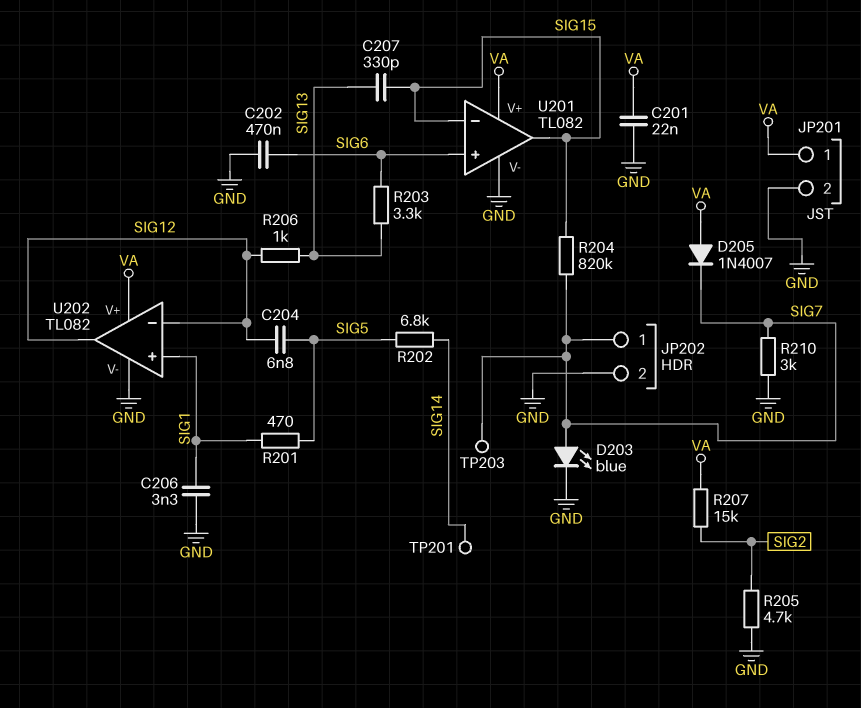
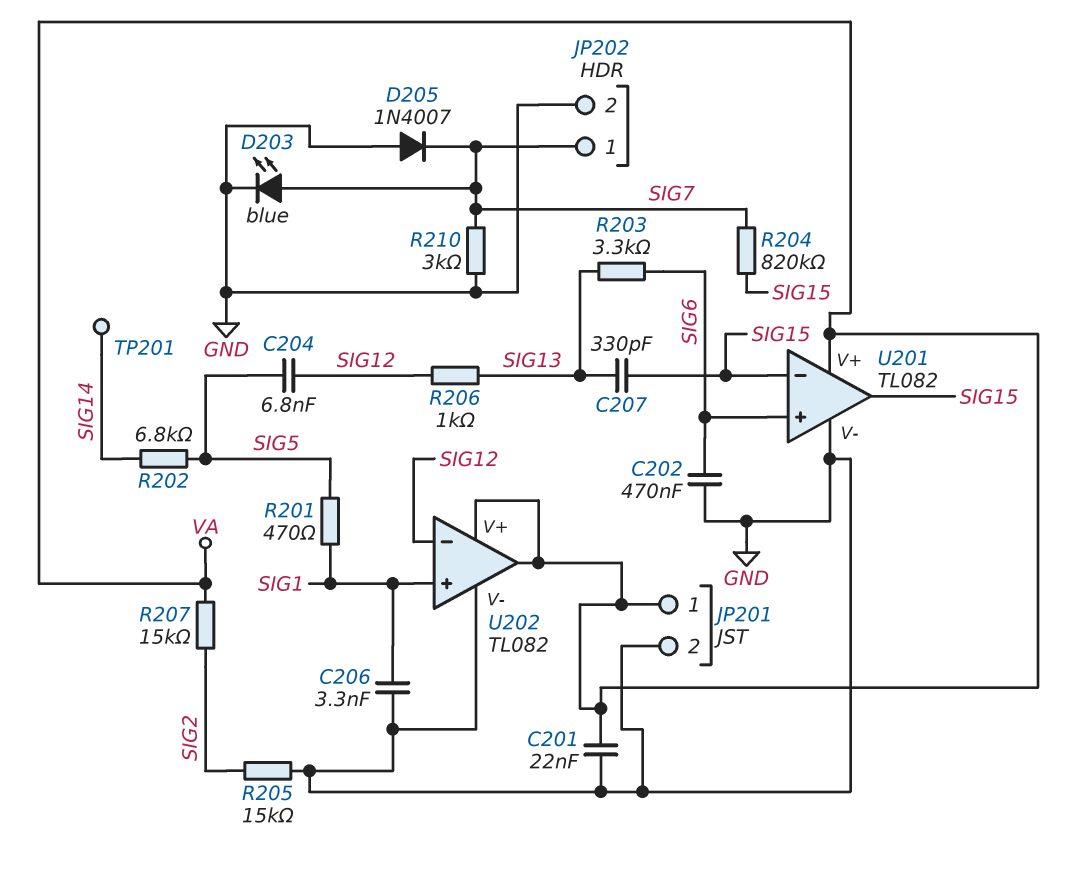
D205: diode 1N4007 (A VA, K SIG7) -> diode 1N4007 (A GND, K SIG7)
R205: 4.7k (GND, SIG2) -> 15k (GND, SIG2)
TP203: test point (SIG7) -> none
U202 pin out: SIG12 -> VA

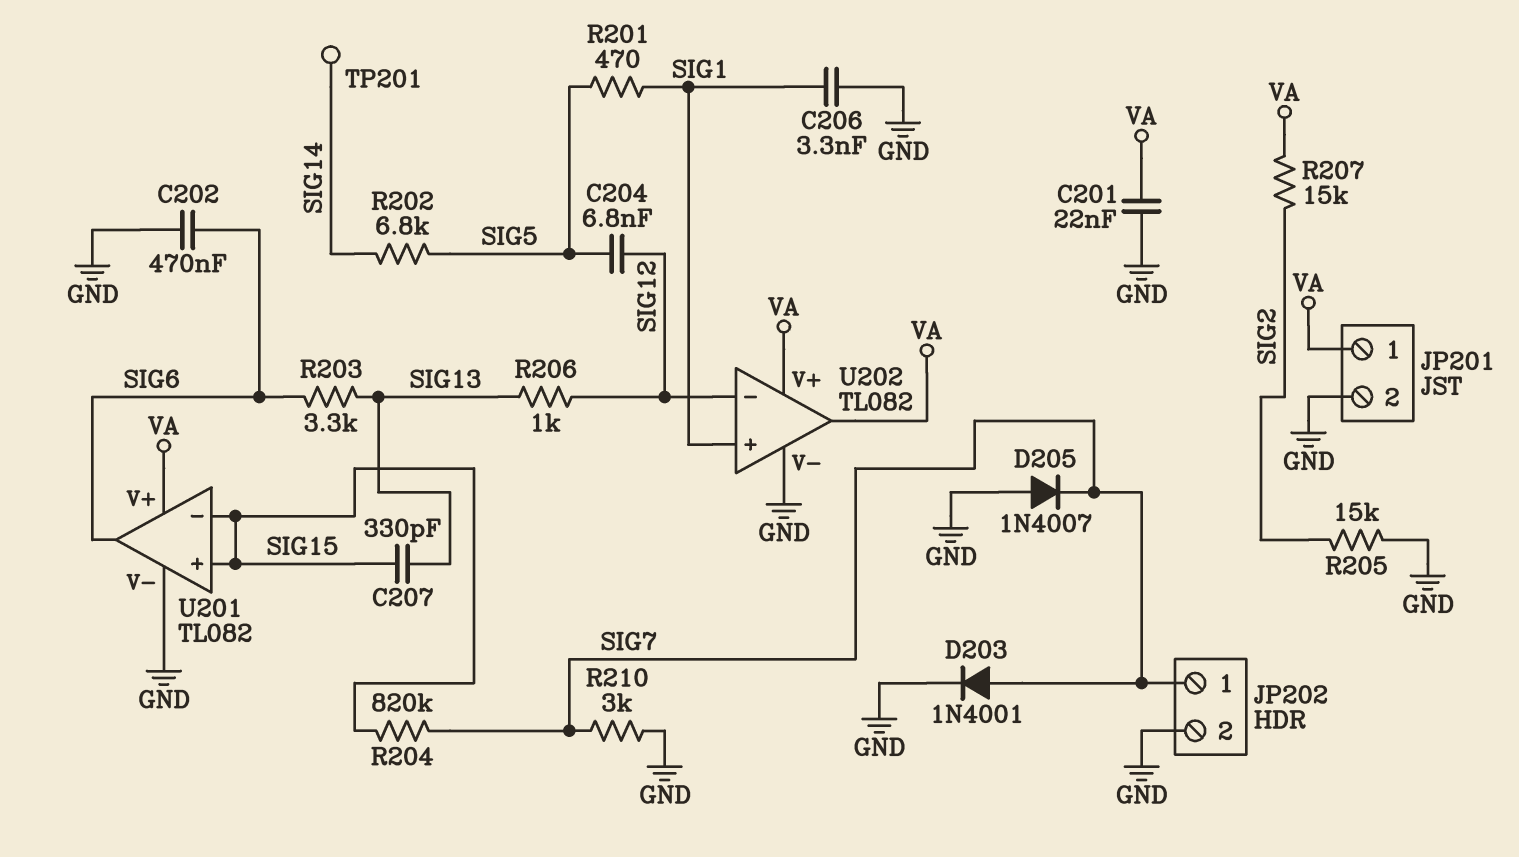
D203: LED blue (A SIG7, K GND) -> diode 1N4001 (A SIG7, K GND)
U201 pin in+: SIG6 -> SIG15
U201 pin out: SIG15 -> SIG6

